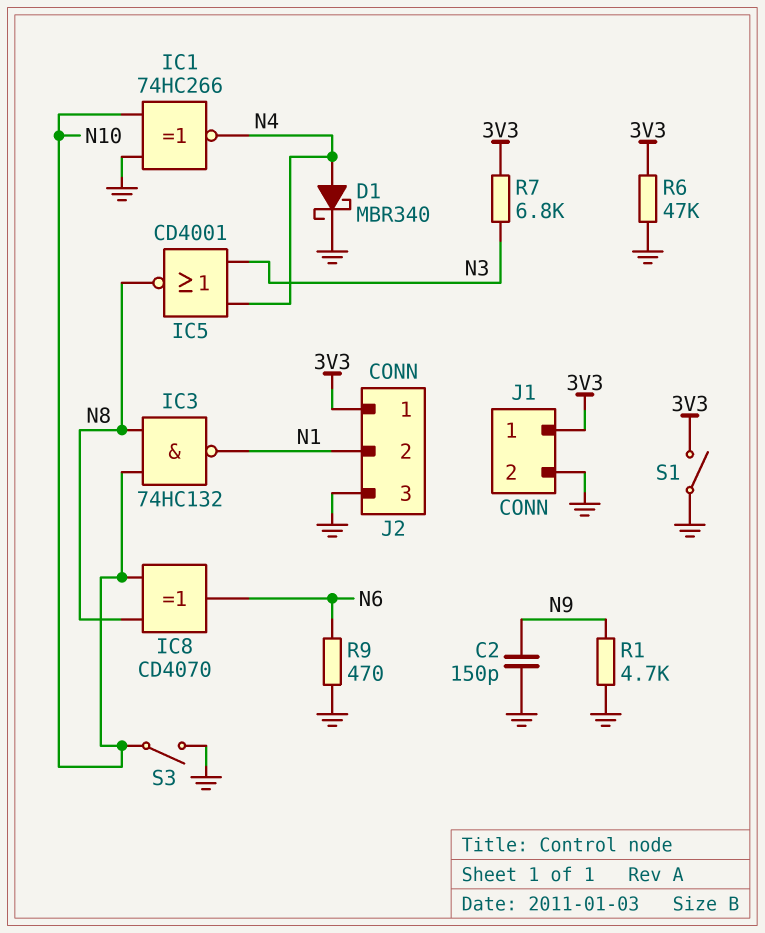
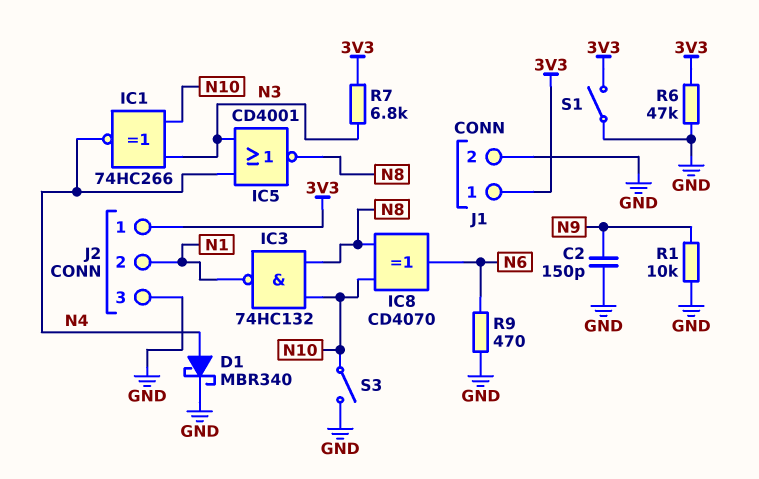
IC1: XNOR 74HC266 (in GND, in N10, out N4) -> XNOR 74HC266 (in N3, in N10, out N4)
R1: 4.7k (GND, N9) -> 10k (GND, N9)

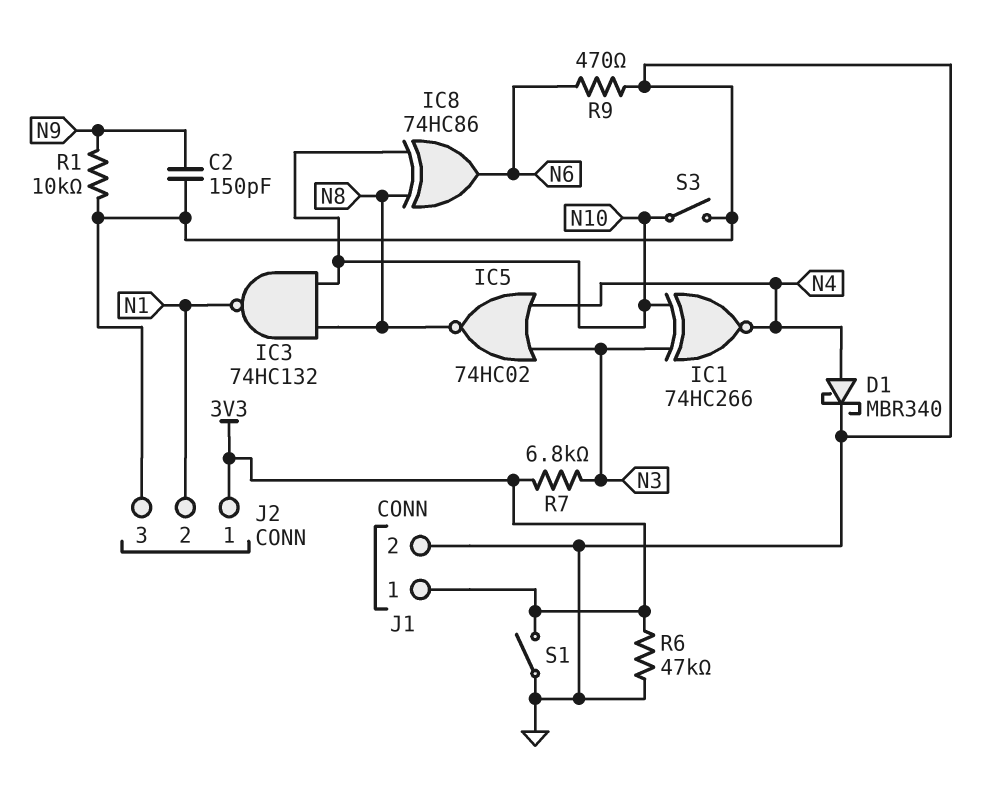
IC5: NOR CD4001 (in N3, in N4, out N8) -> NOR 74HC02 (in N3, in N4, out N8)
IC8: XOR CD4070 (in N8, in N10, out N6) -> XOR 74HC86 (in N8, in N10, out N6)

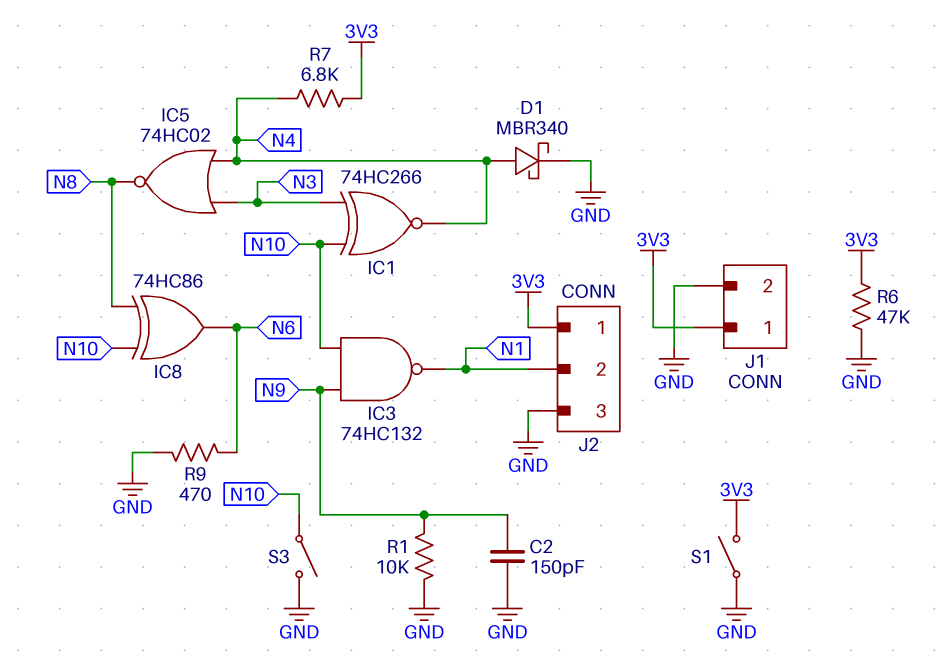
IC3: NAND 74HC132 (in N8, in N10, out N1) -> NAND 74HC132 (in N9, in N10, out N1)
R7: 6.8k (3V3, N3) -> 6.8k (3V3, N4)

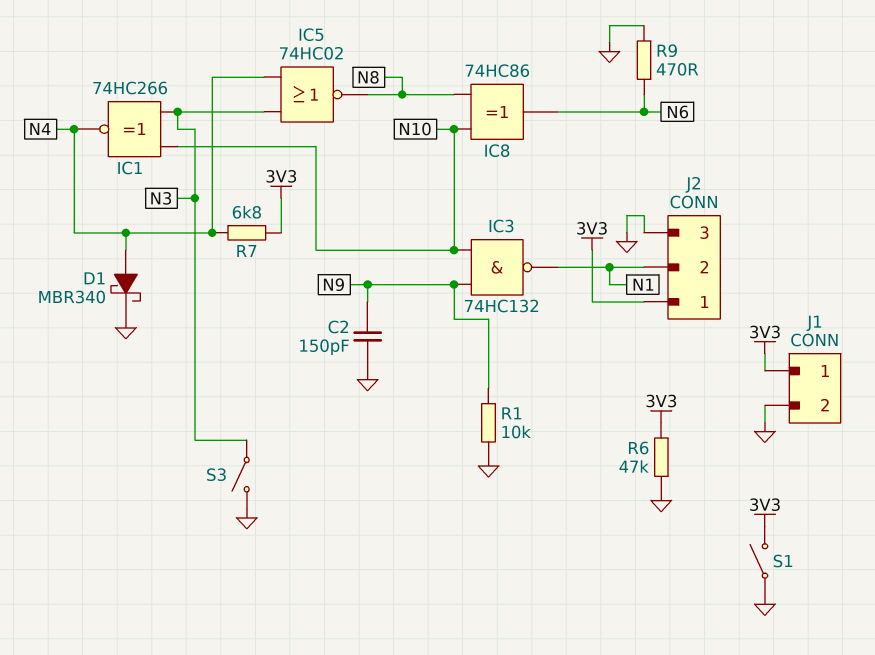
S3: switch (GND, N10) -> switch (GND, N3)

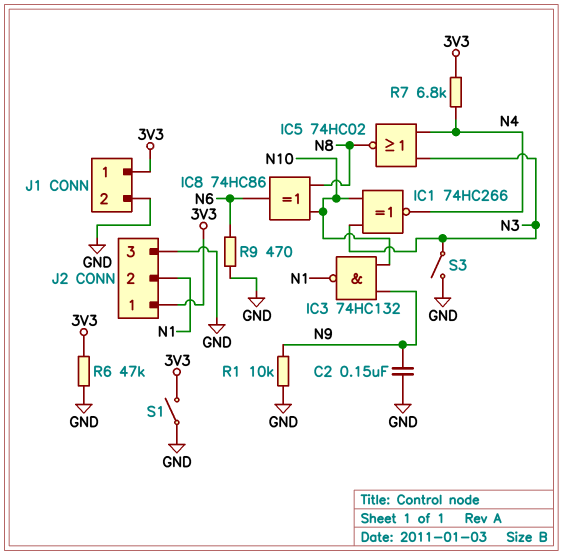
C2: 150pF (GND, N9) -> 150nF (GND, N9)
D1: schottky MBR340 (A N4, K GND) -> none

